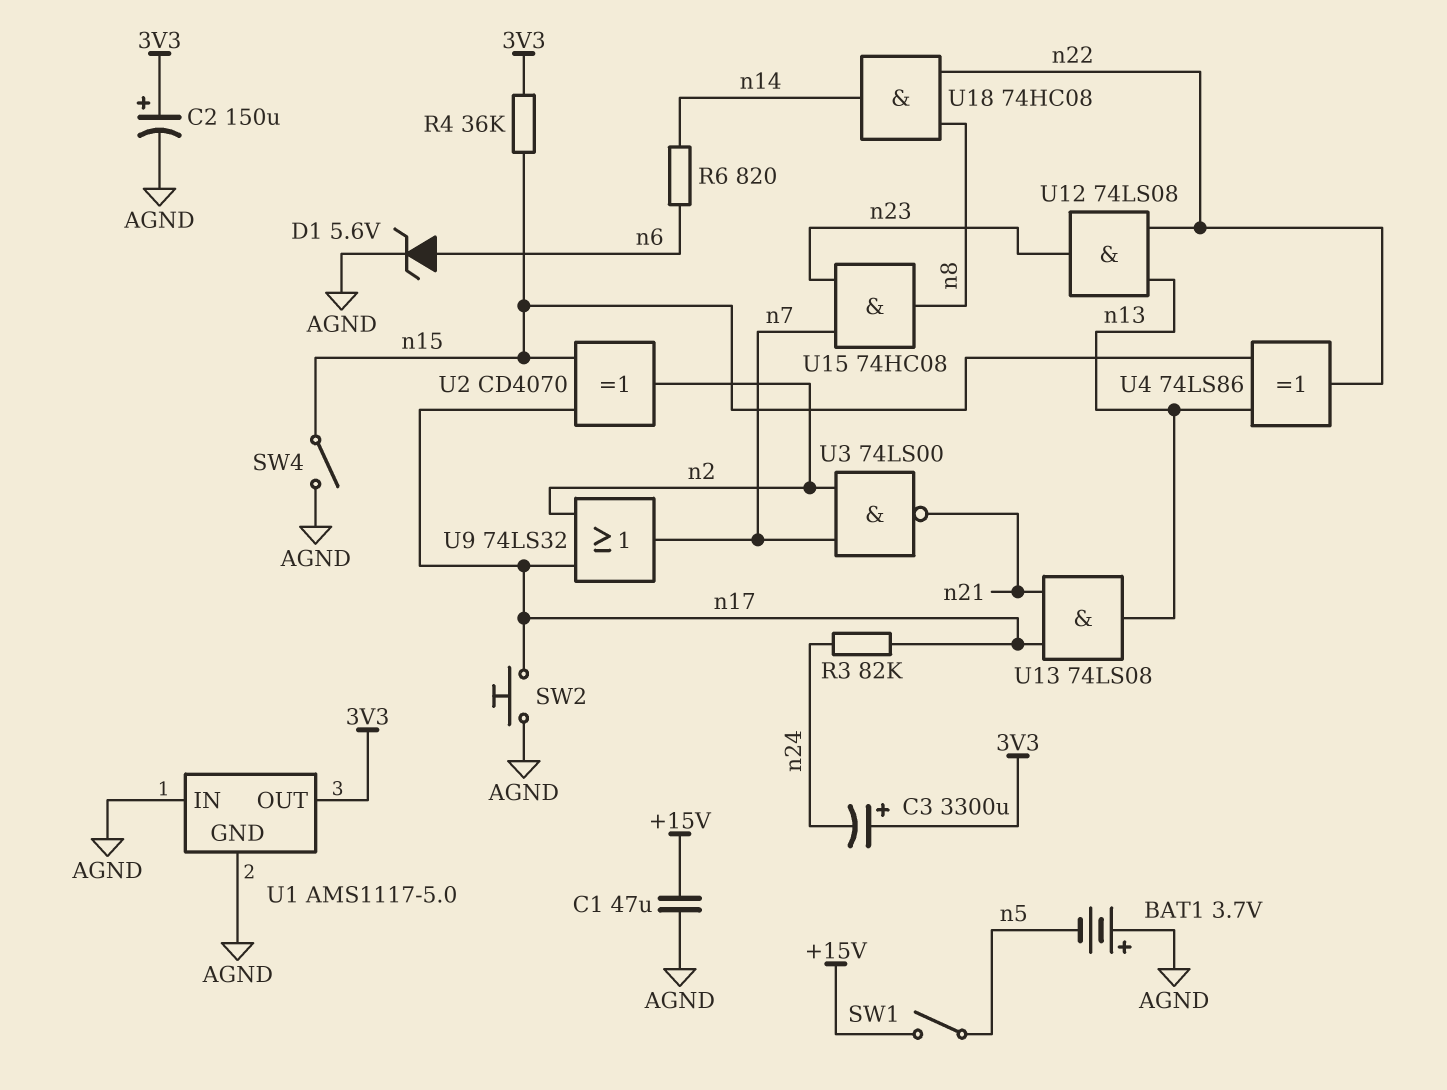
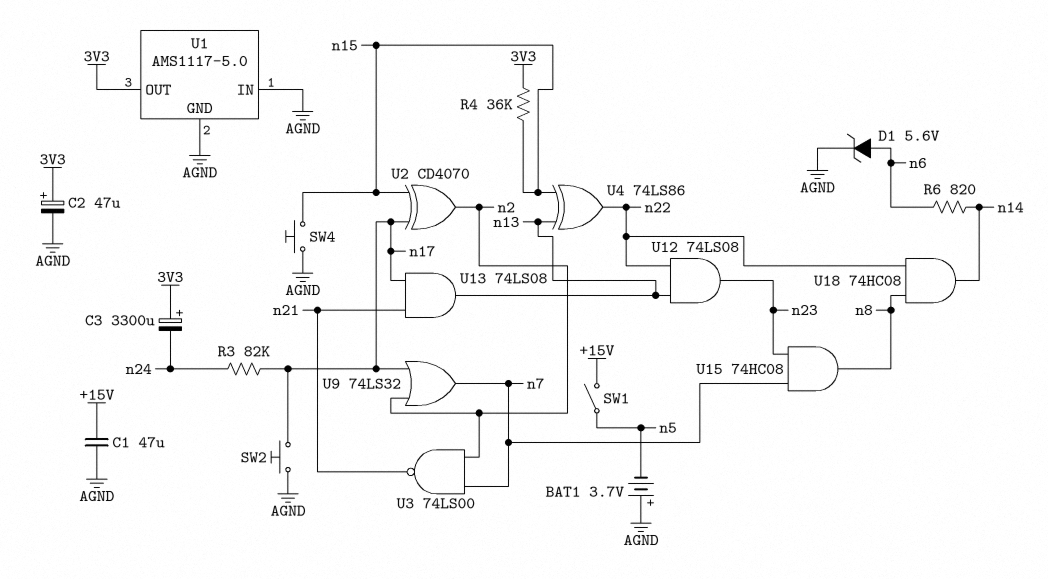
C2: 150uF (plus 3V3, minus AGND) -> 47uF (plus 3V3, minus AGND)
SW4: switch (AGND, n15) -> button (AGND, n15)

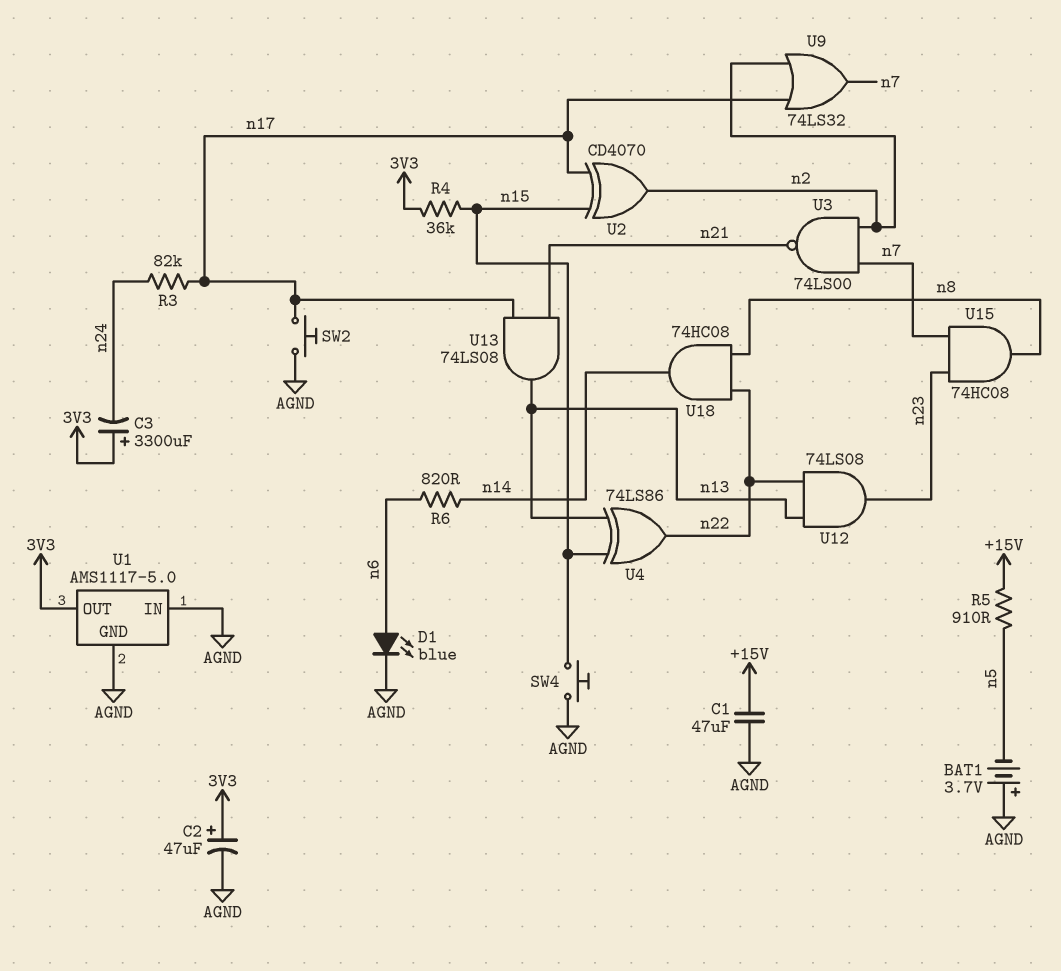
D1: zener 5.6V (A n6, K AGND) -> LED blue (A n6, K AGND)
R5: none -> 910 (+15V, n5)
SW1: switch (+15V, n5) -> none

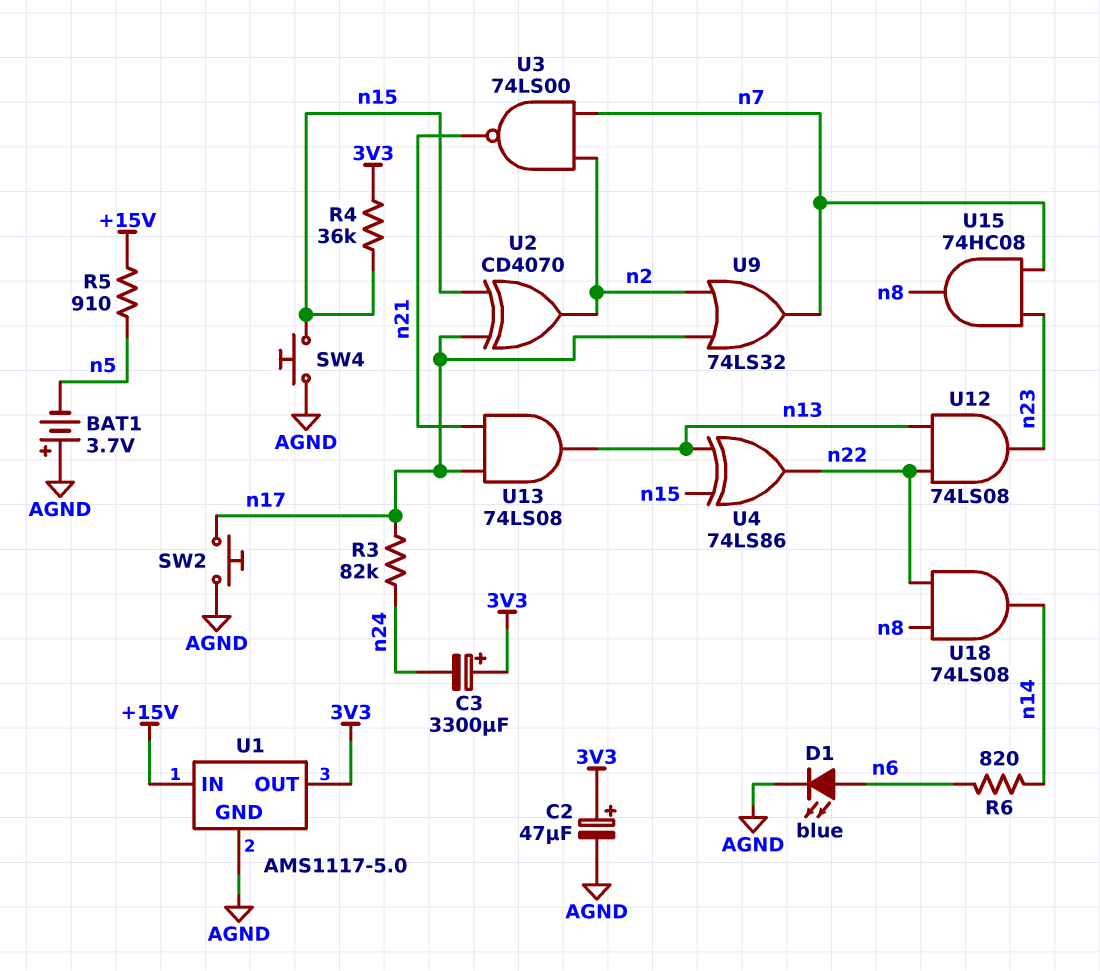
C1: 47uF (+15V, AGND) -> none
U1 pin IN: AGND -> +15V
U18: AND 74HC08 (in n8, in n22, out n14) -> AND 74LS08 (in n8, in n22, out n14)

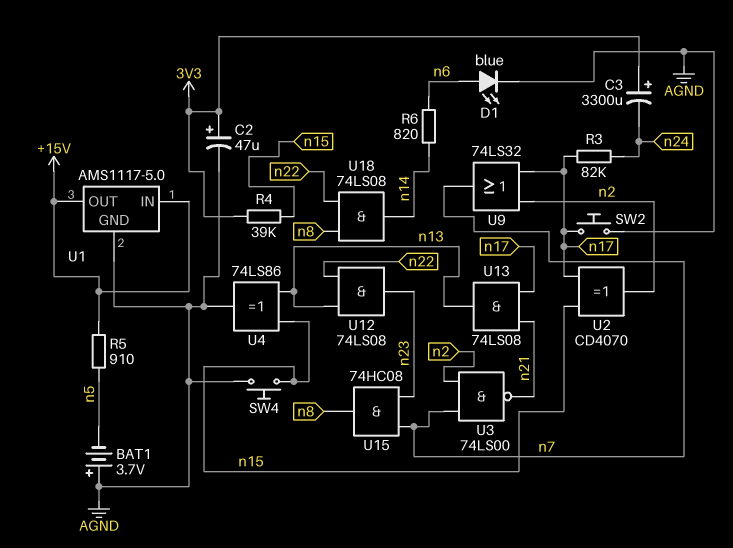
R4: 36k (3V3, n15) -> 39k (3V3, n15)
U1 pin OUT: 3V3 -> +15V
U4: XOR 74LS86 (in n13, in n15, out n22) -> XOR 74LS86 (in n13, in n15, out AGND)

